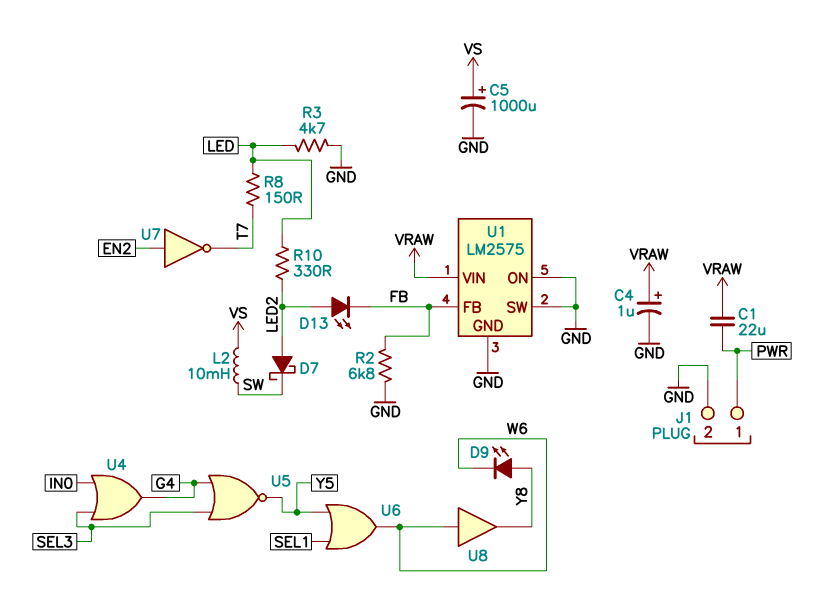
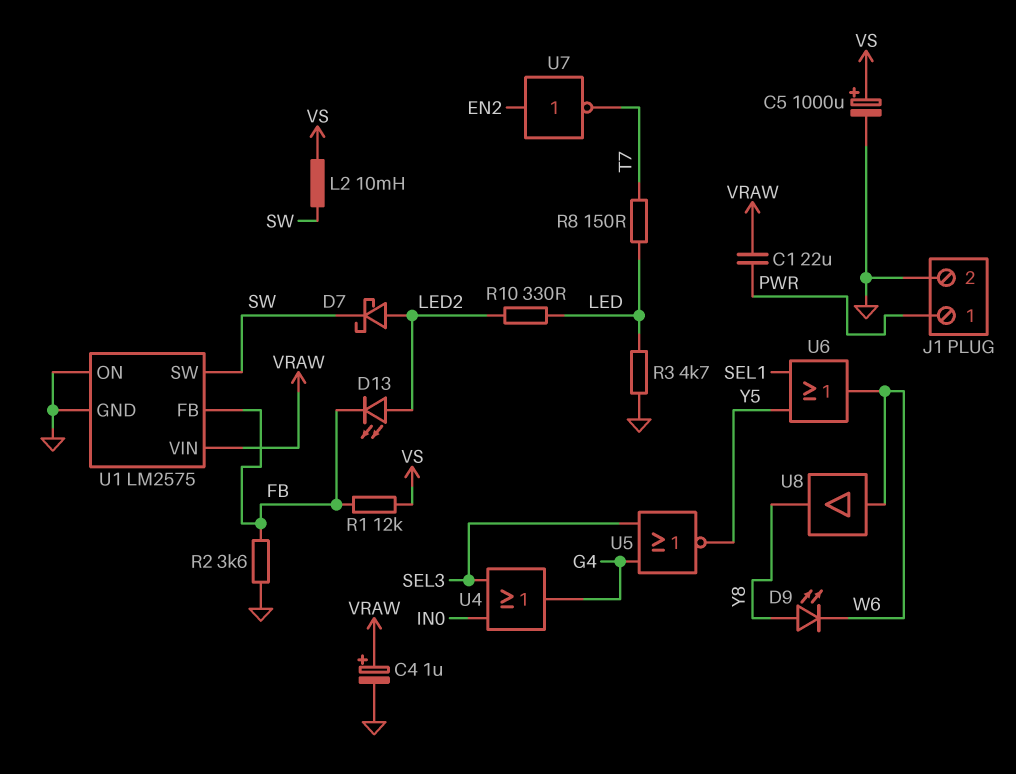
R1: none -> 12k (FB, VS)
R2: 6.8k (FB, GND) -> 3.6k (FB, GND)
U1 pin SW: GND -> SW

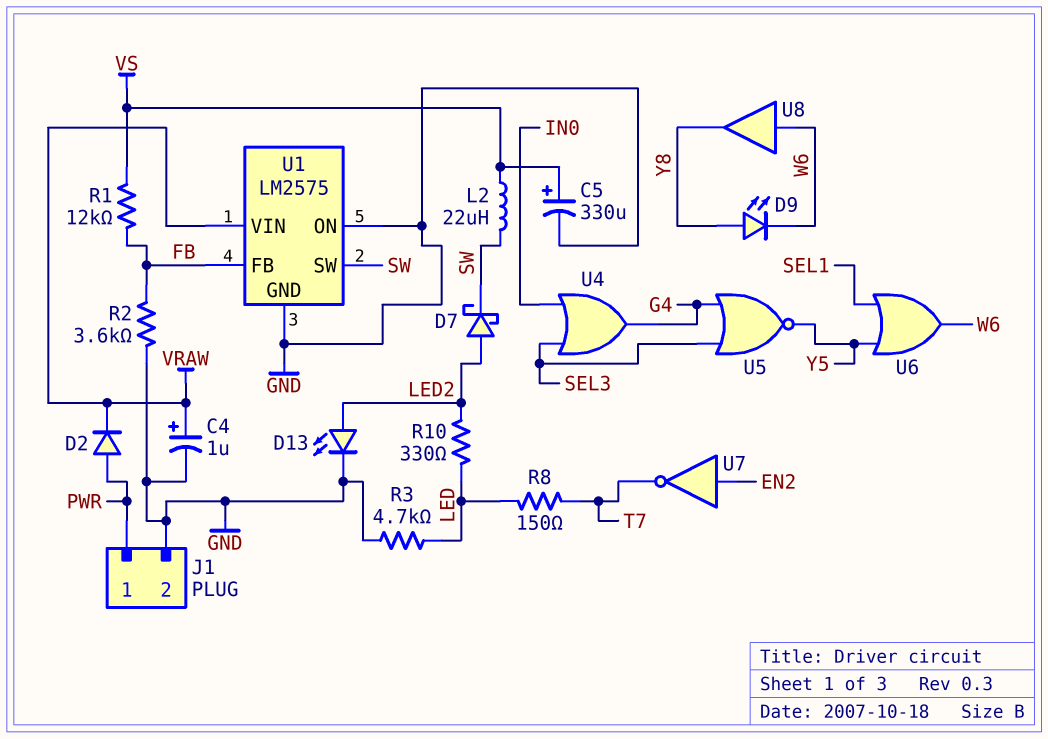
C1: 22uF (PWR, VRAW) -> none
C5: 1000uF (plus VS, minus GND) -> 330uF (plus VS, minus GND)
D2: none -> diode (A PWR, K VRAW)
D13: LED (A LED2, K FB) -> LED (A LED2, K GND)
L2: 10mH (SW, VS) -> 22uH (SW, VS)

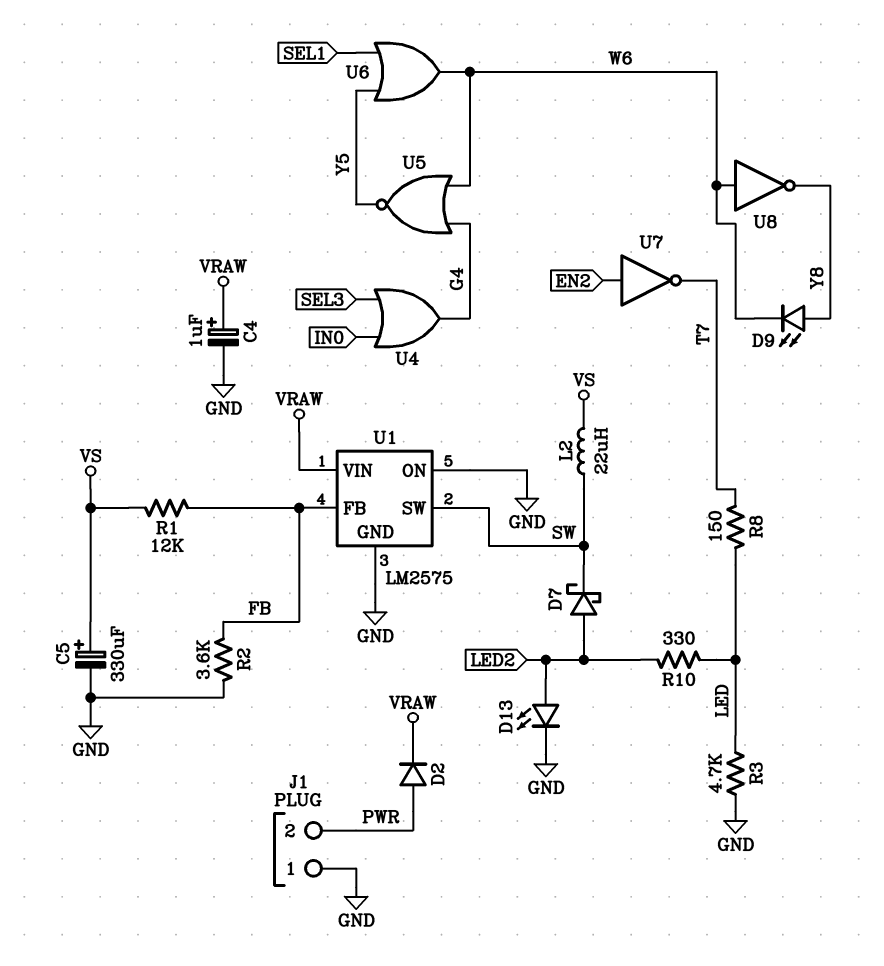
J1 pin 1: PWR -> GND
J1 pin 2: GND -> PWR
U5: NOR (in G4, in SEL3, out Y5) -> NOR (in G4, in W6, out Y5)
U8: buffer (in W6, out Y8) -> NOT (in W6, out Y8)

